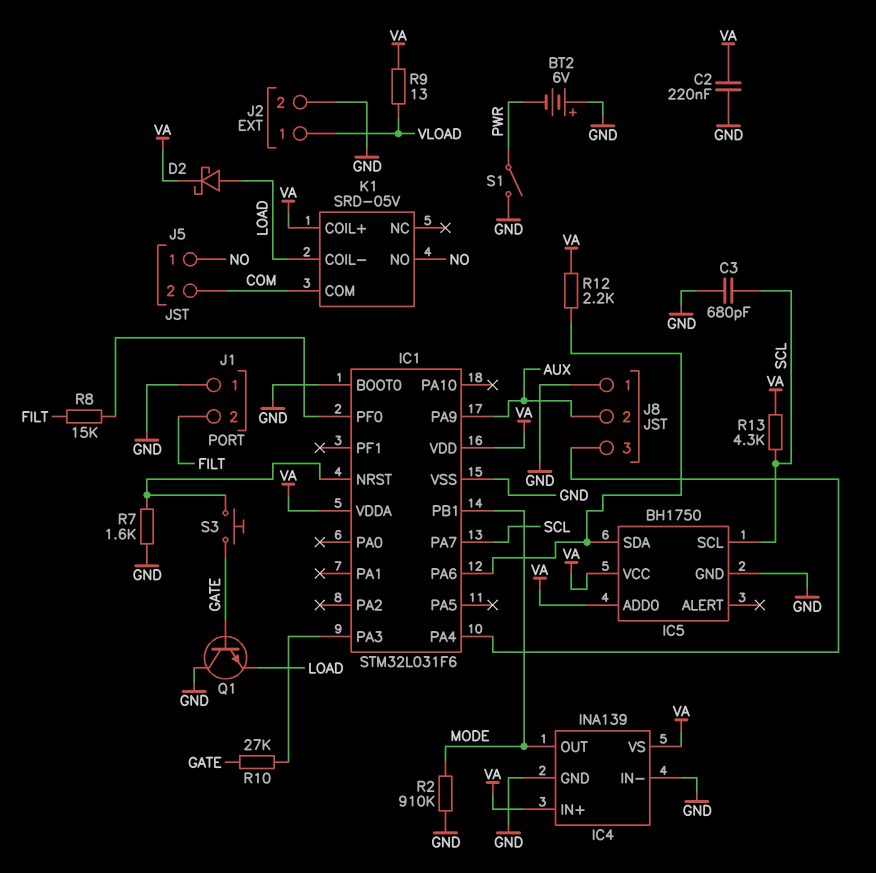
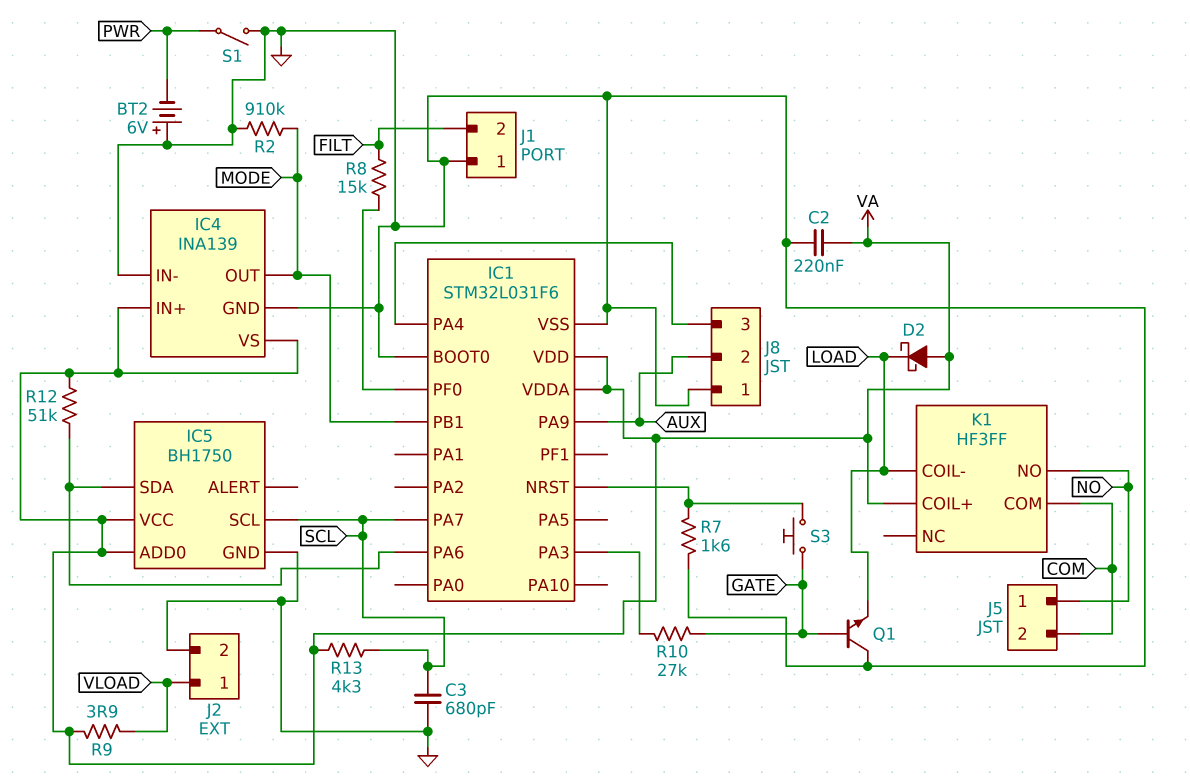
D2: schottky (A LOAD, K VA) -> schottky (A VA, K LOAD)
K1: SRD-05V -> HF3FF
R9: 13 (VA, VLOAD) -> 3.9 (VA, VLOAD)
R12: 2.2k (IC1/PA6, VA) -> 51k (IC1/PA6, VA)

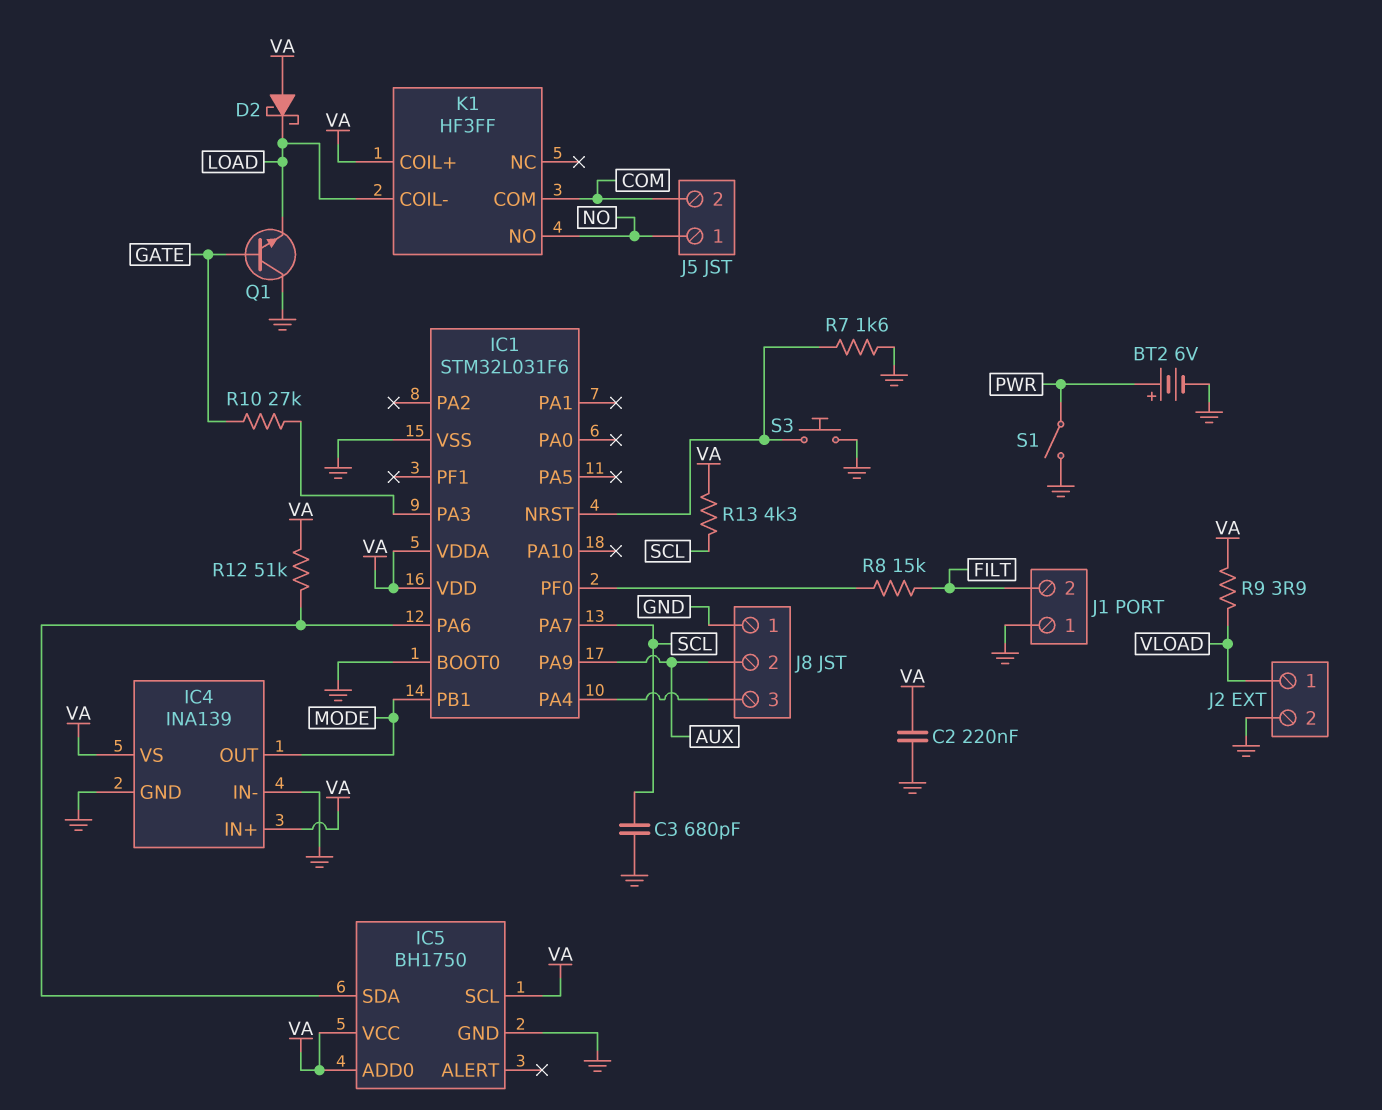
BT2: 6V (plus GND, minus PWR) -> 6V (plus PWR, minus GND)
IC5 pin SCL: SCL -> VA
R2: 910k (GND, MODE) -> none
S3: button (GATE, IC1/NRST) -> button (GND, IC1/NRST)

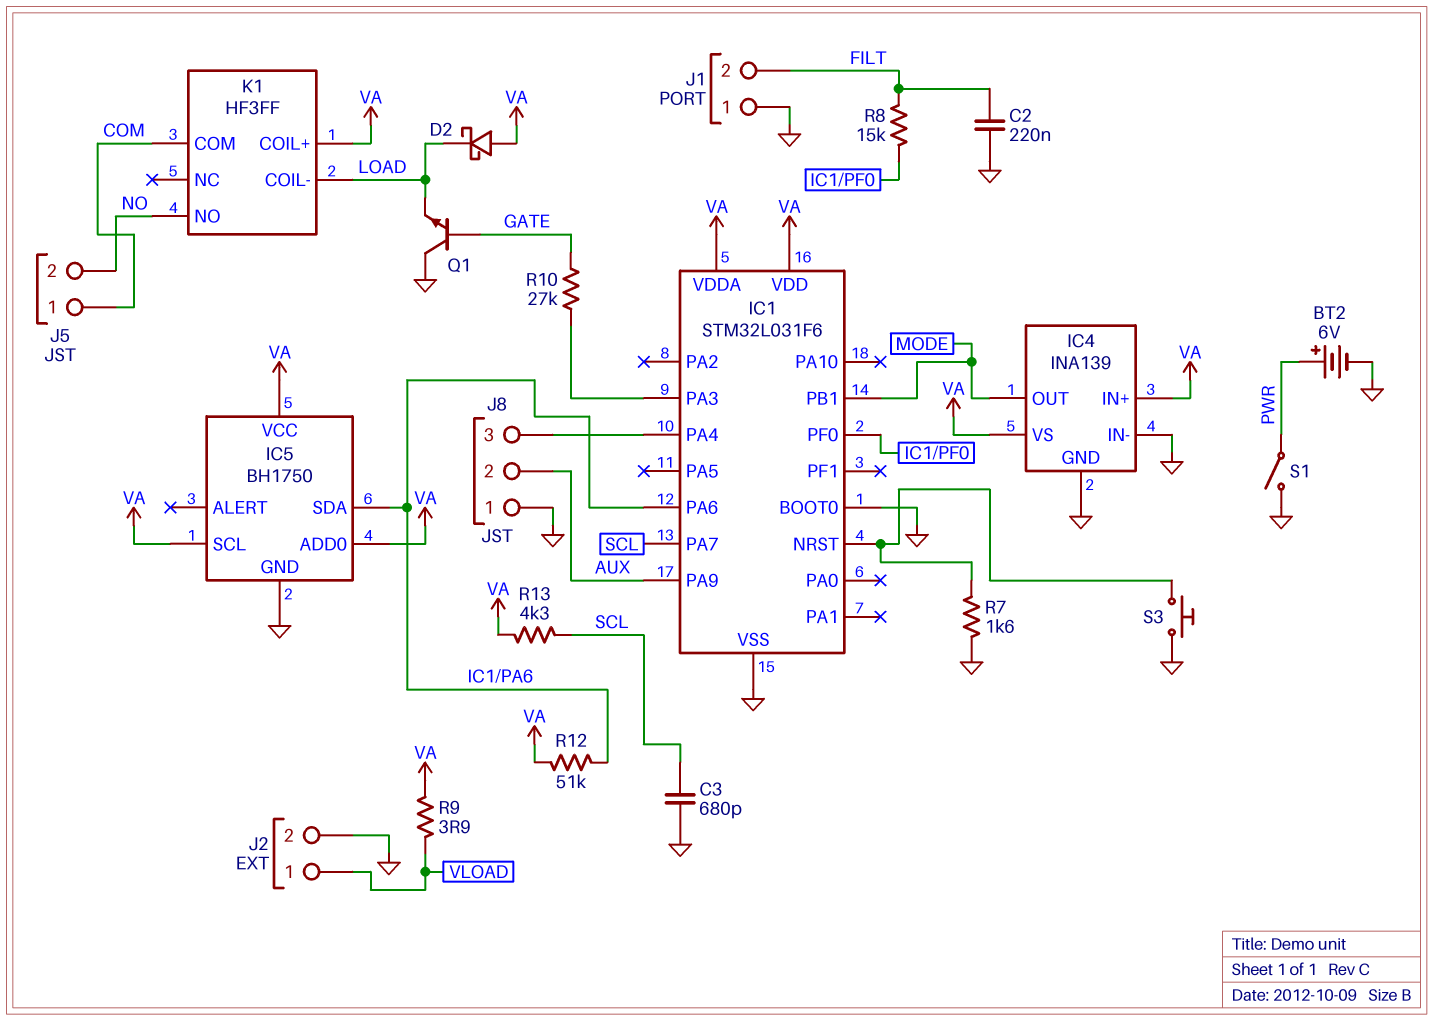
C2: 220nF (GND, VA) -> 220nF (FILT, GND)
J5 pin 1: NO -> COM
J5 pin 2: COM -> NO

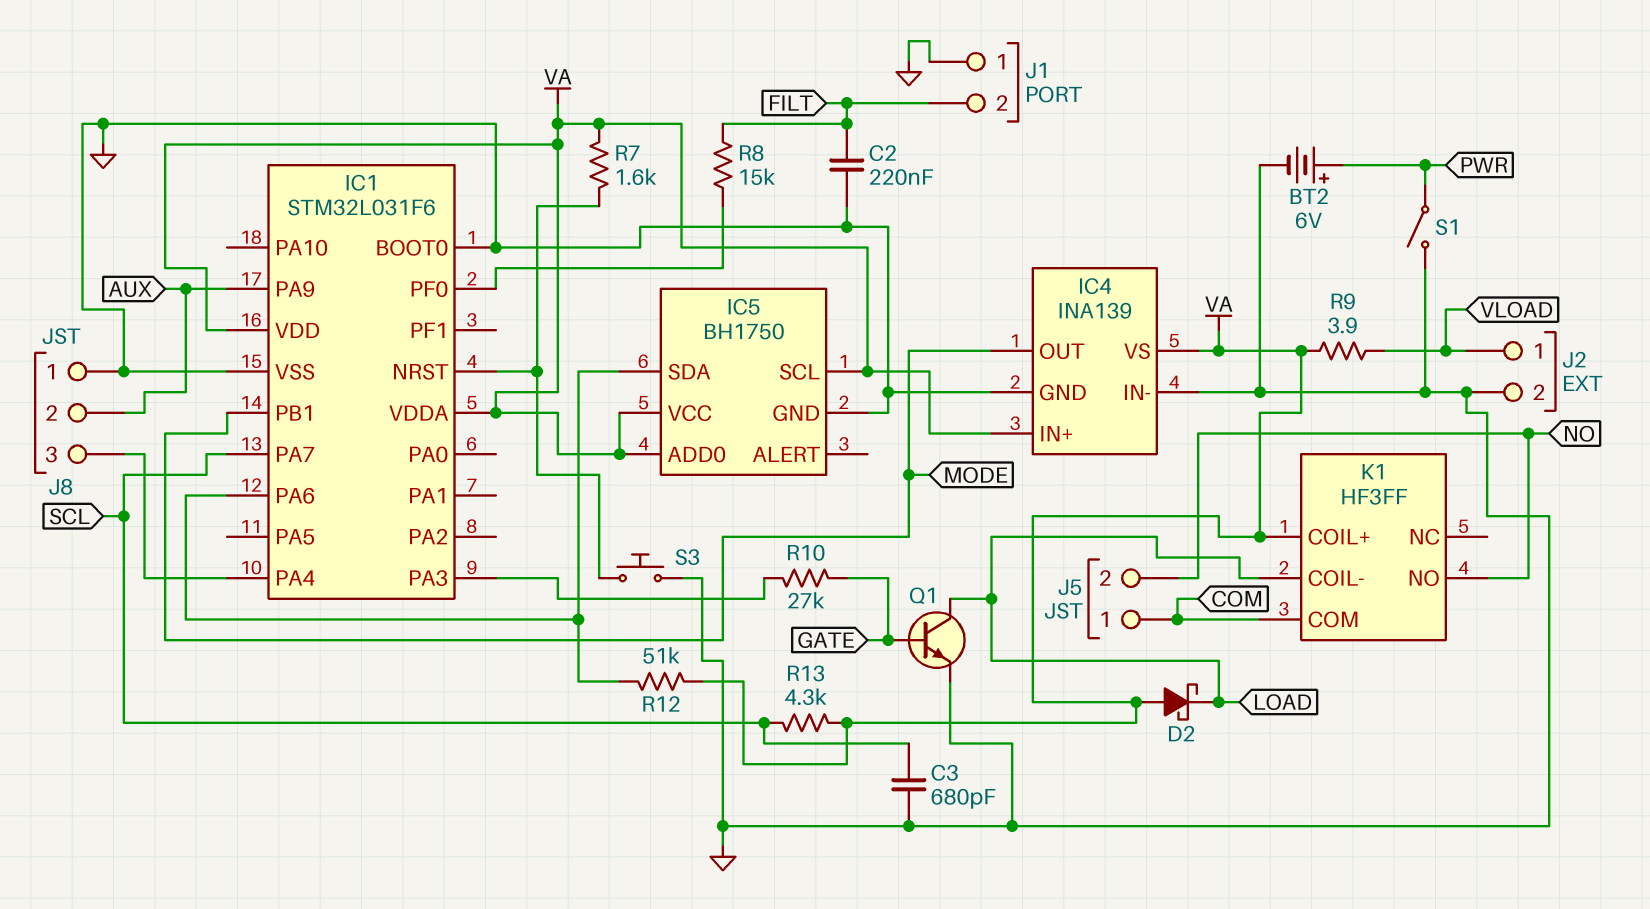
Q1: NPN (B GATE, C GND, E LOAD) -> NPN (B GATE, C LOAD, E GND)
R7: 1.6k (GND, IC1/NRST) -> 1.6k (IC1/NRST, VA)

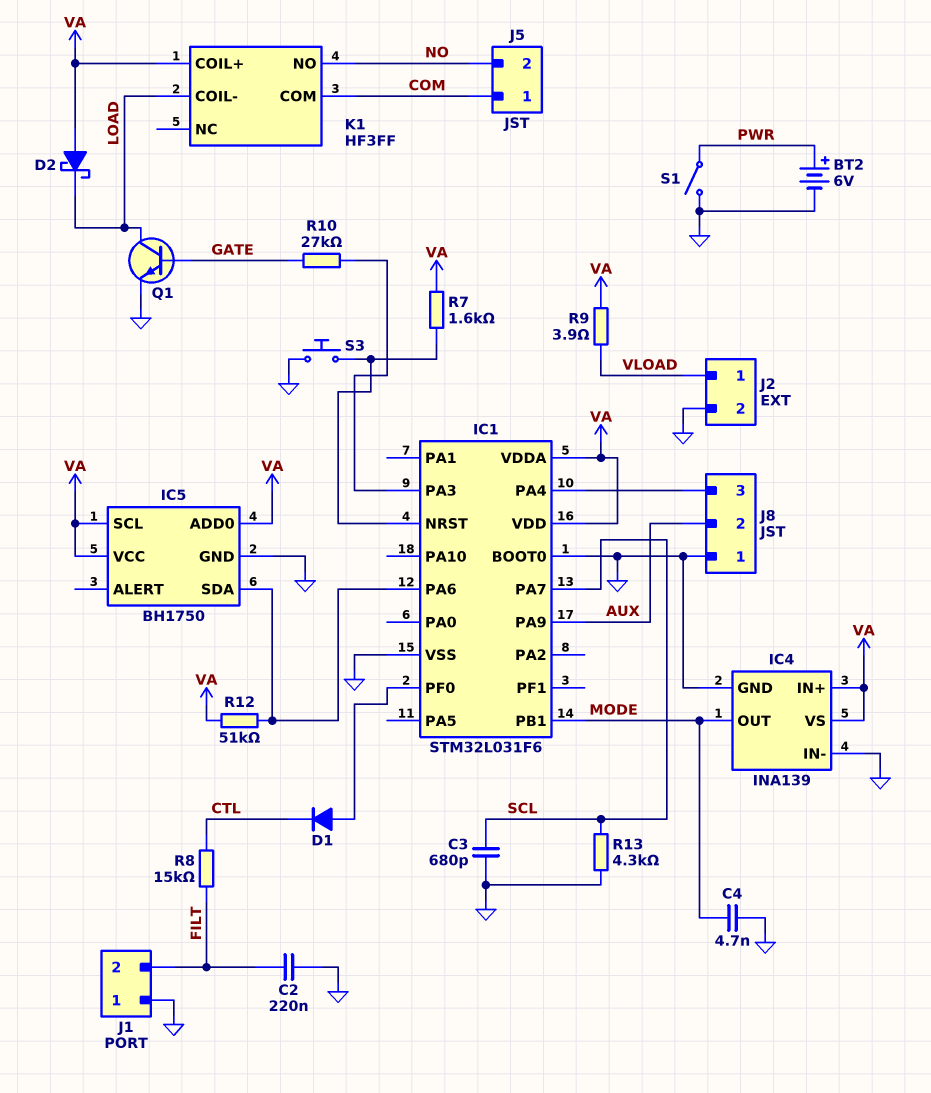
C4: none -> 4.7nF (GND, MODE)
D1: none -> diode (A IC1/PF0, K CTL)
R8: 15k (FILT, IC1/PF0) -> 15k (CTL, FILT)
R13: 4.3k (SCL, VA) -> 4.3k (GND, SCL)

